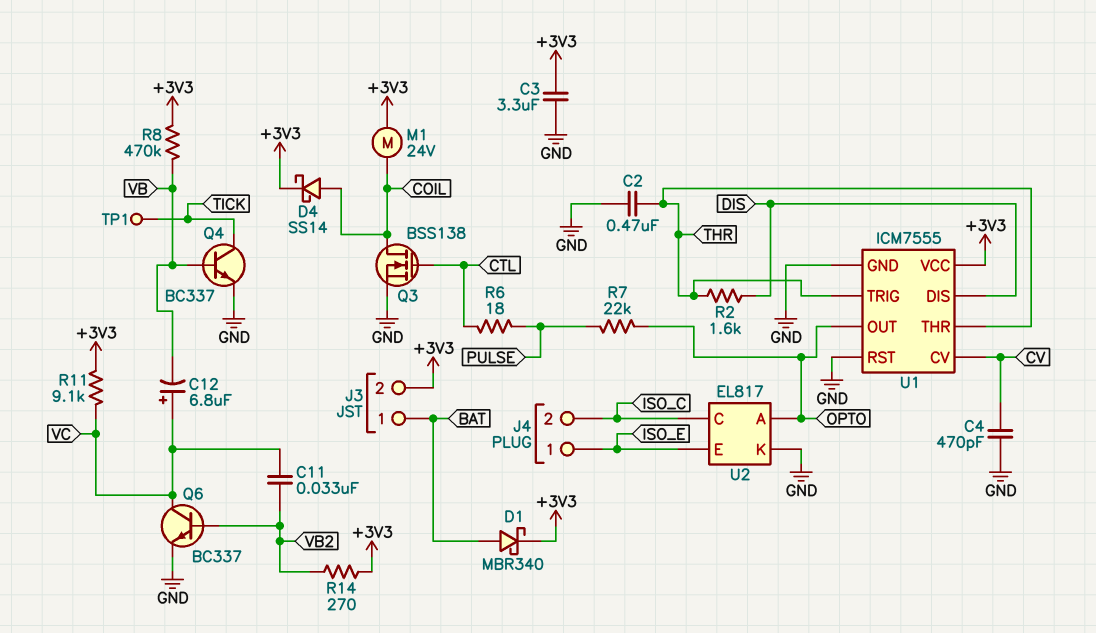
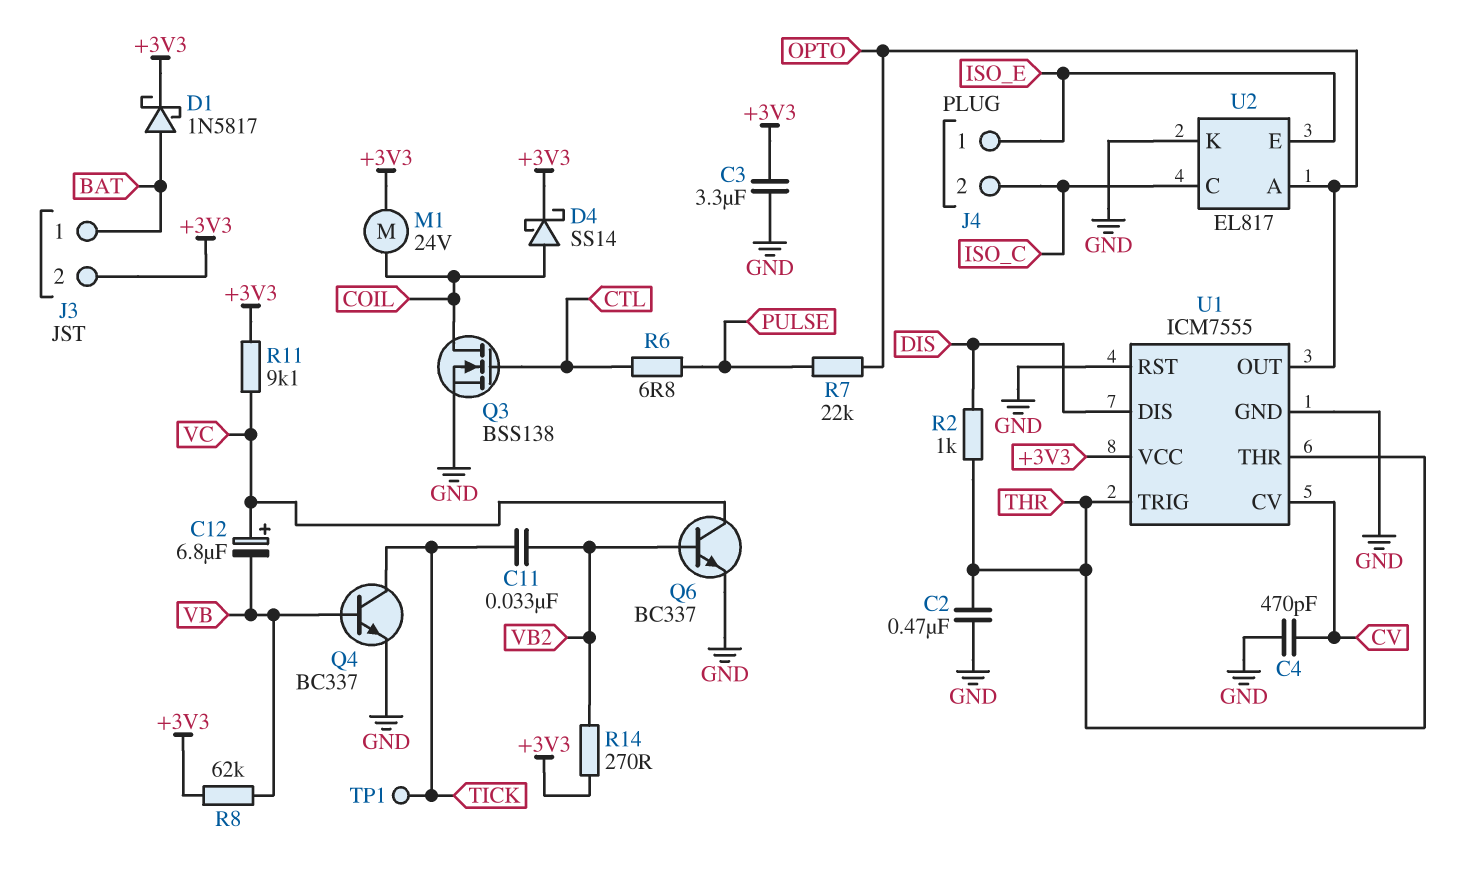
C11: 33nF (VB2, VC) -> 33nF (TICK, VB2)
D1: schottky MBR340 (A BAT, K +3V3) -> schottky 1N5817 (A BAT, K +3V3)
R2: 1.6k (DIS, THR) -> 1k (DIS, THR)
R6: 18 (CTL, PULSE) -> 6.8 (CTL, PULSE)
R8: 470k (+3V3, VB) -> 62k (+3V3, VB)

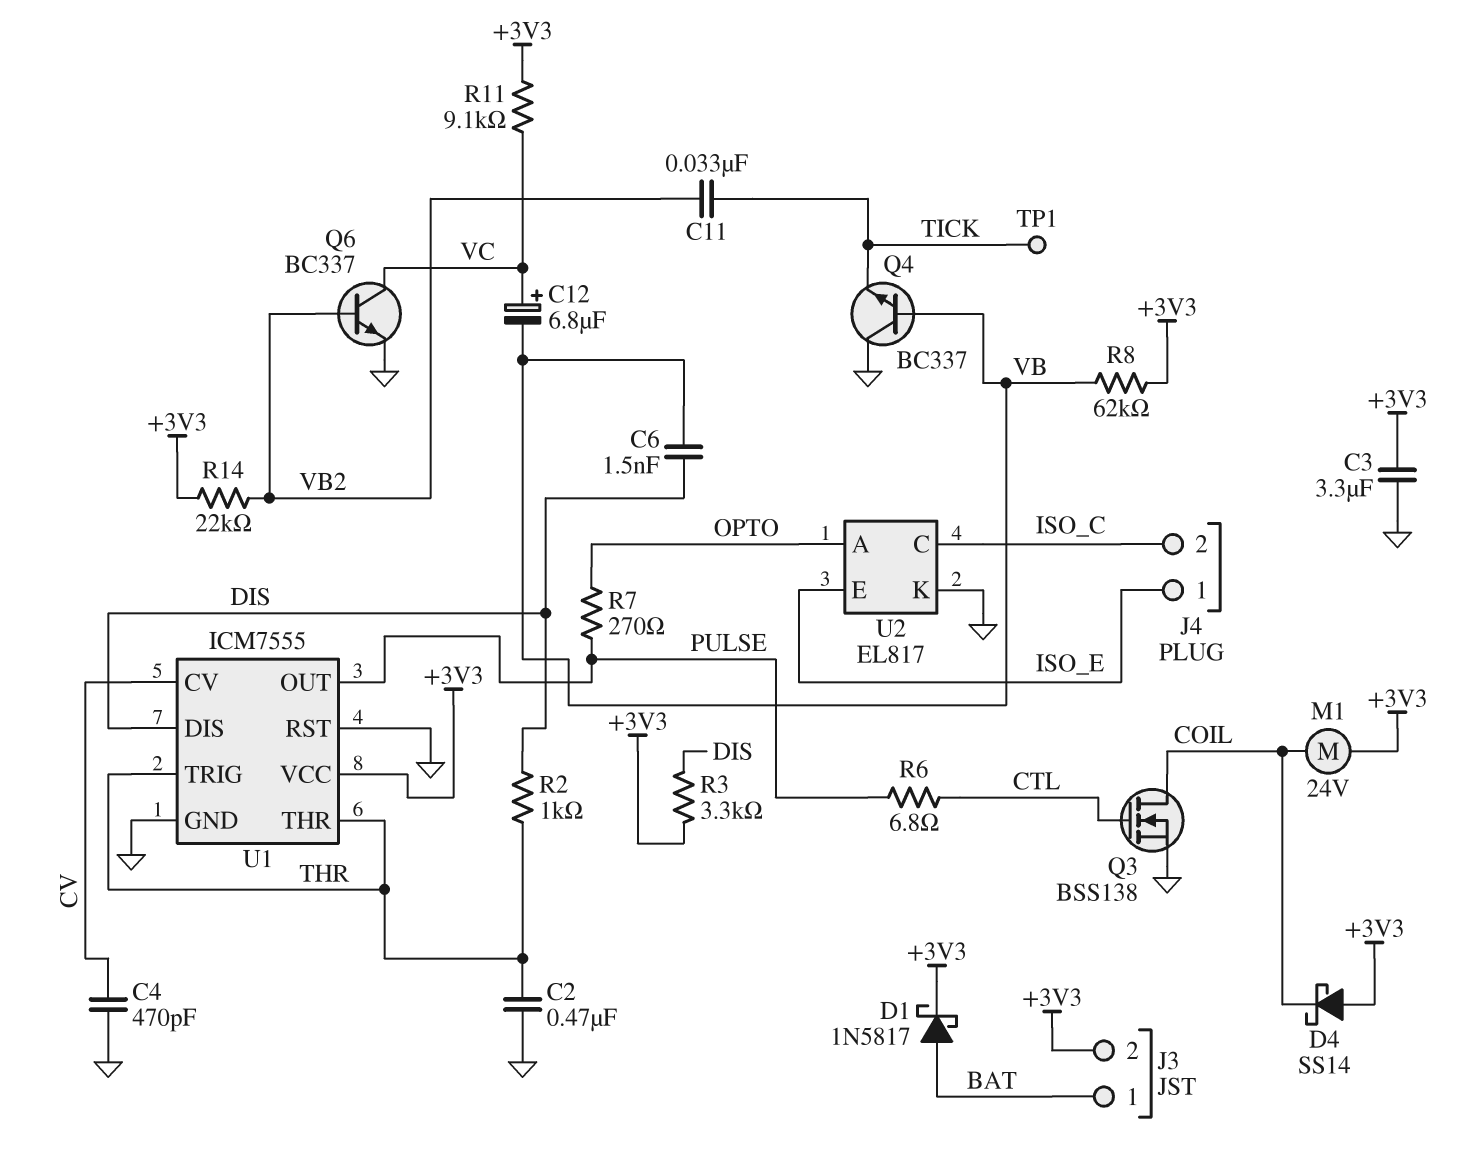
C6: none -> 1.5nF (DIS, VB)
D4: schottky SS14 (A COIL, K +3V3) -> schottky SS14 (A +3V3, K COIL)
Q4: NPN BC337 (B VB, C TICK, E GND) -> NPN BC337 (B VB, C GND, E TICK)
R3: none -> 3.3k (+3V3, DIS)
R7: 22k (OPTO, PULSE) -> 270 (OPTO, PULSE)
R14: 270 (+3V3, VB2) -> 22k (+3V3, VB2)
U1 pin OUT: OPTO -> PULSE

